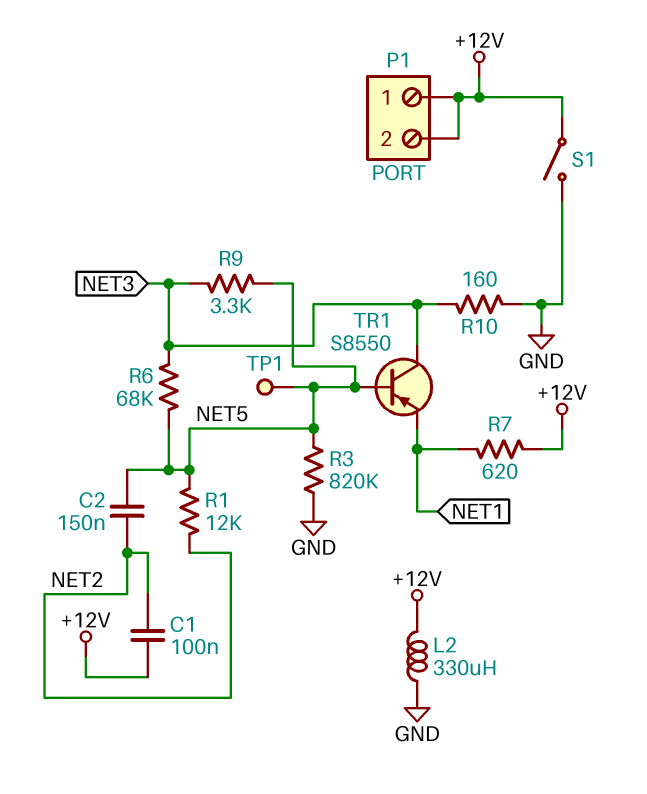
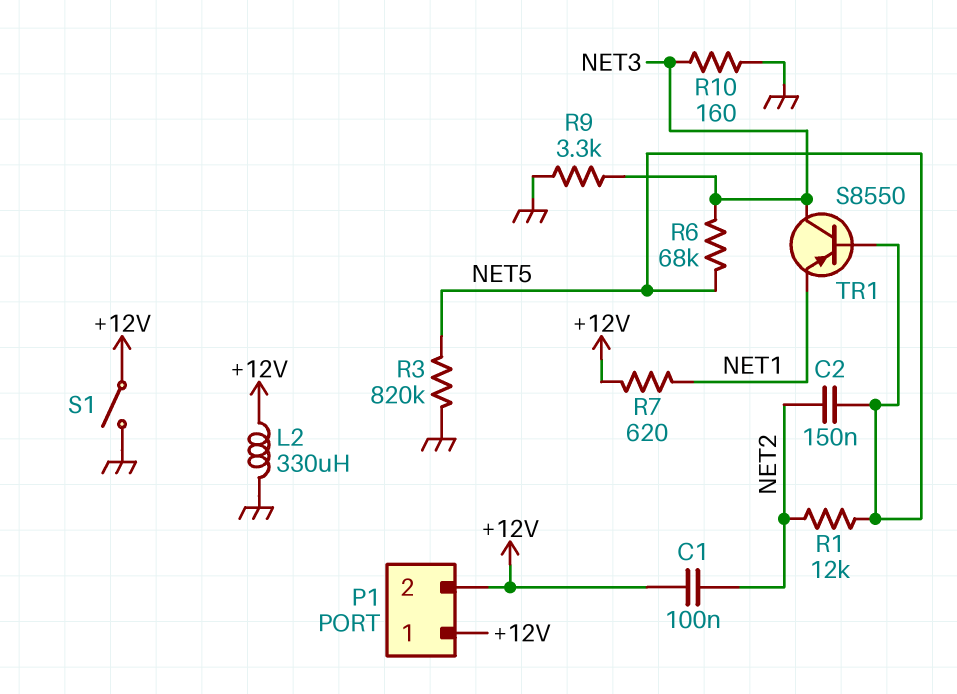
R9: 3.3k (NET3, NET5) -> 3.3k (GND, NET3)
TP1: test point (NET5) -> none

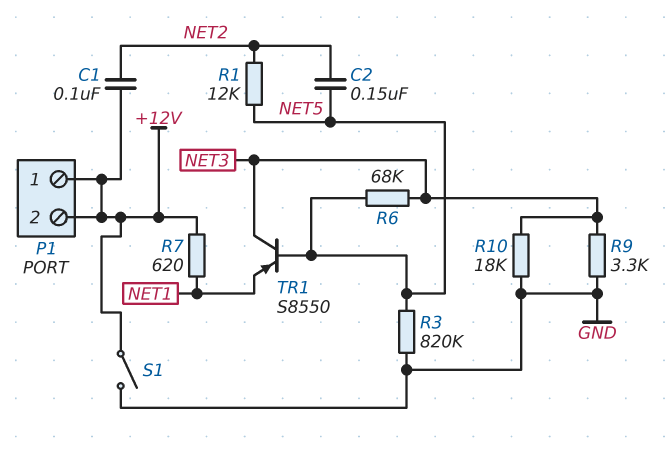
L2: 330uH (+12V, GND) -> none
R10: 160 (GND, NET3) -> 18k (GND, NET3)

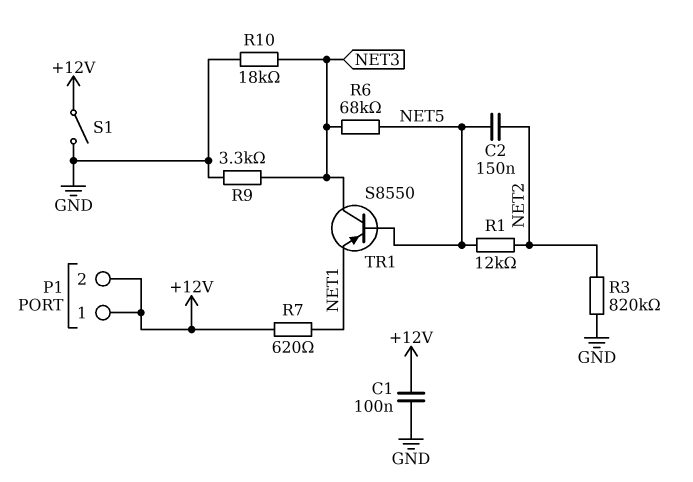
C1: 100nF (+12V, NET2) -> 100nF (+12V, GND)
R3: 820k (GND, NET5) -> 820k (GND, NET2)

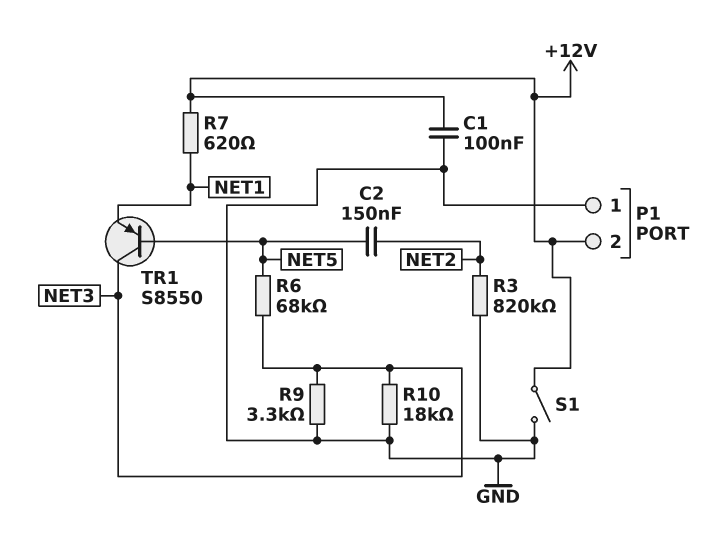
P1 pin 1: +12V -> GND
R1: 12k (NET2, NET5) -> none

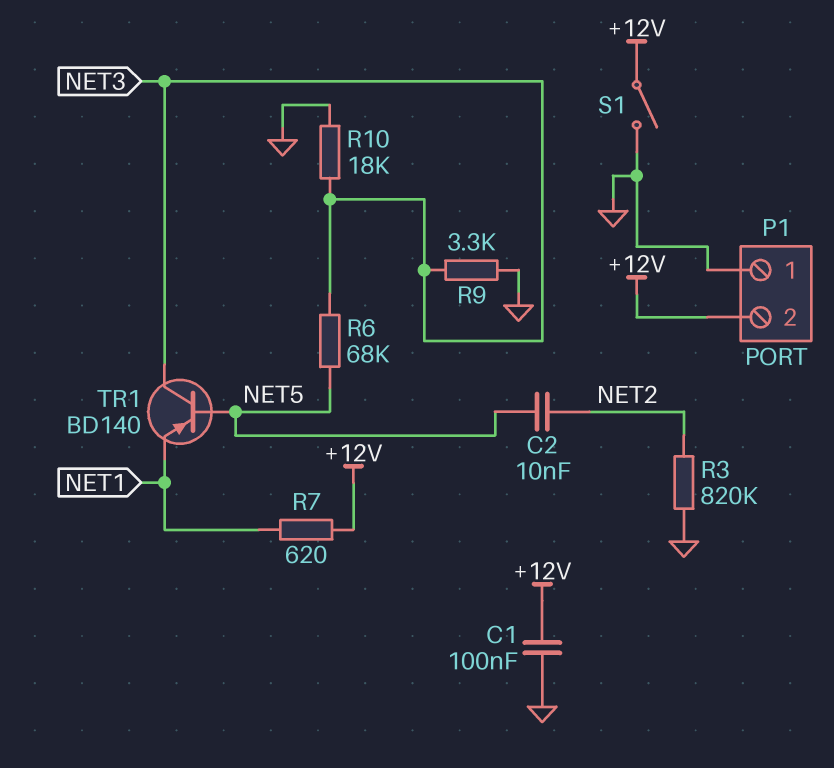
C2: 150nF (NET2, NET5) -> 10nF (NET2, NET5)
TR1: PNP S8550 (B NET5, C NET3, E NET1) -> PNP BD140 (B NET5, C NET3, E NET1)

